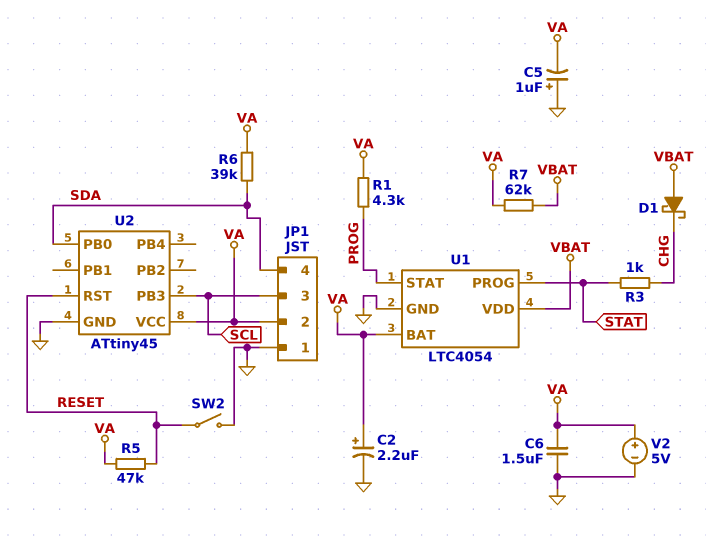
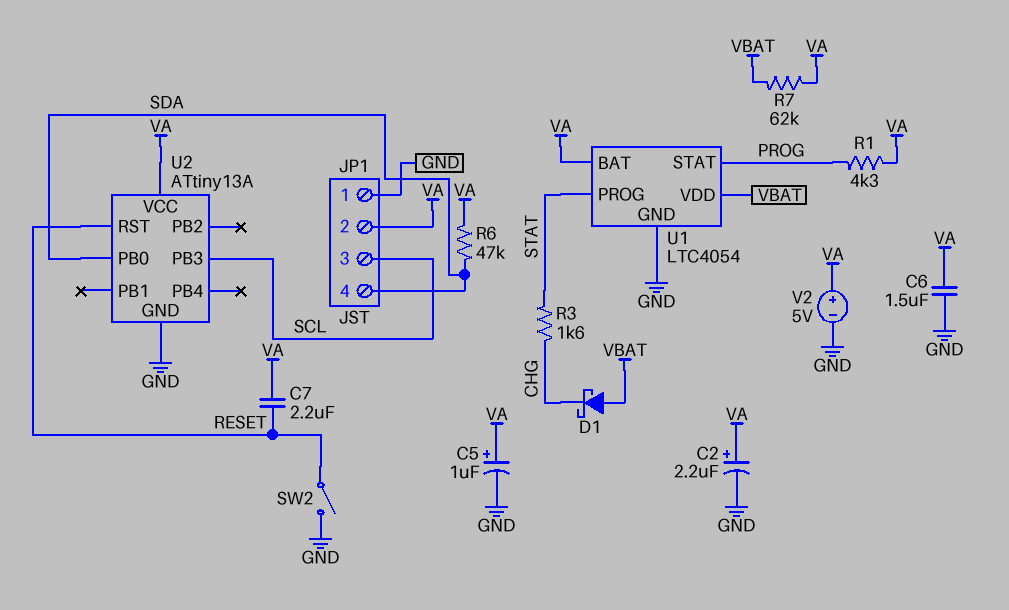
C5: 1uF (plus GND, minus VA) -> 1uF (plus VA, minus GND)
C7: none -> 2.2uF (RESET, VA)
R3: 1k (CHG, STAT) -> 1.6k (CHG, STAT)
R5: 47k (RESET, VA) -> none
R6: 39k (SDA, VA) -> 47k (SDA, VA)
U2: ATtiny45 -> ATtiny13A

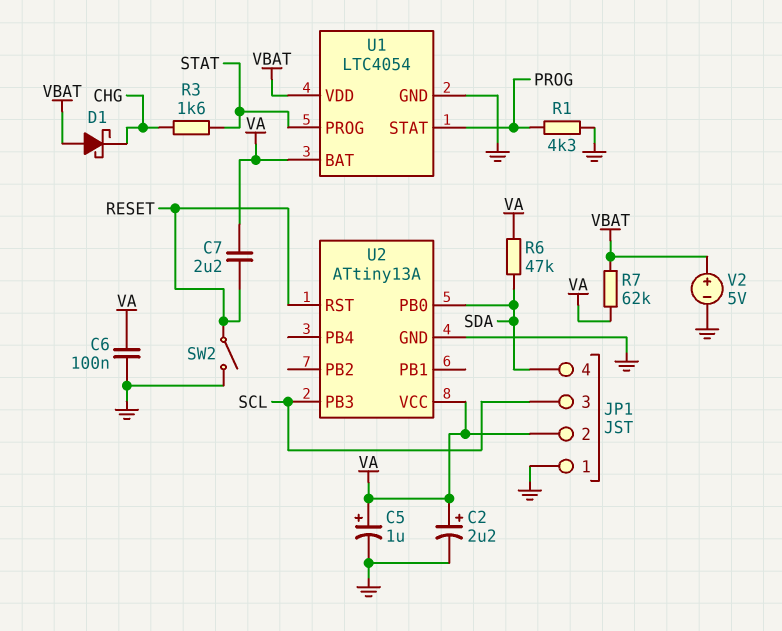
C6: 1.5uF (GND, VA) -> 100nF (GND, VA)
R1: 4.3k (PROG, VA) -> 4.3k (GND, PROG)
V2: 5V (plus VA, minus GND) -> 5V (plus VBAT, minus GND)

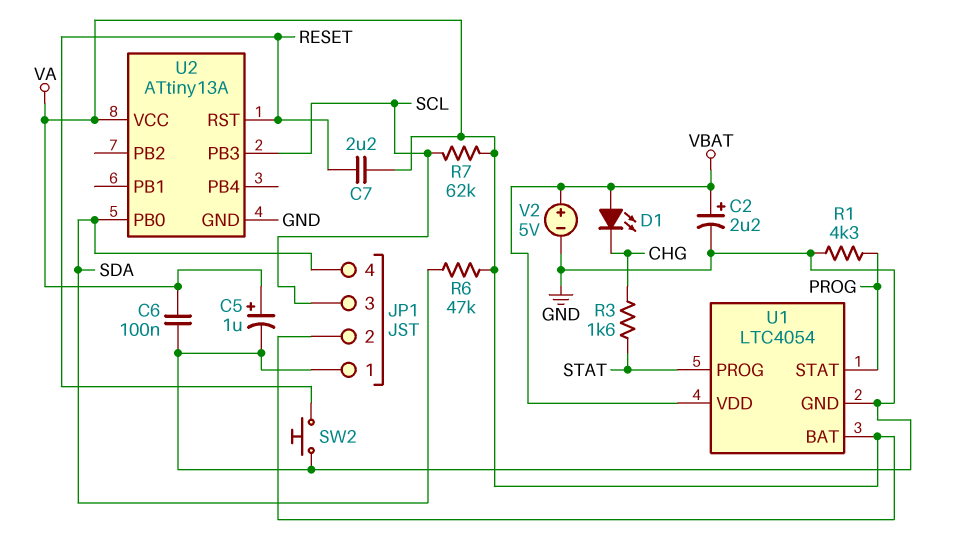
C2: 2.2uF (plus VA, minus GND) -> 2.2uF (plus VBAT, minus GND)
D1: schottky (A VBAT, K CHG) -> LED (A VBAT, K CHG)
R7: 62k (VA, VBAT) -> 62k (SCL, VA)
SW2: switch (GND, RESET) -> button (GND, RESET)

